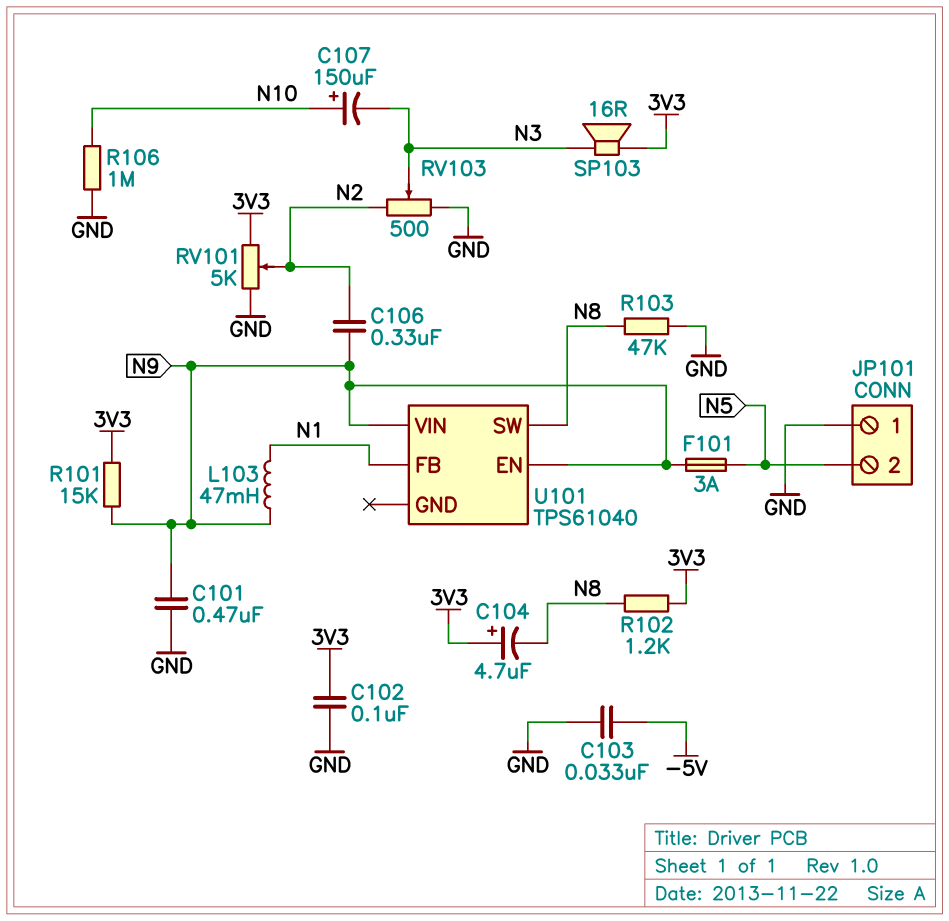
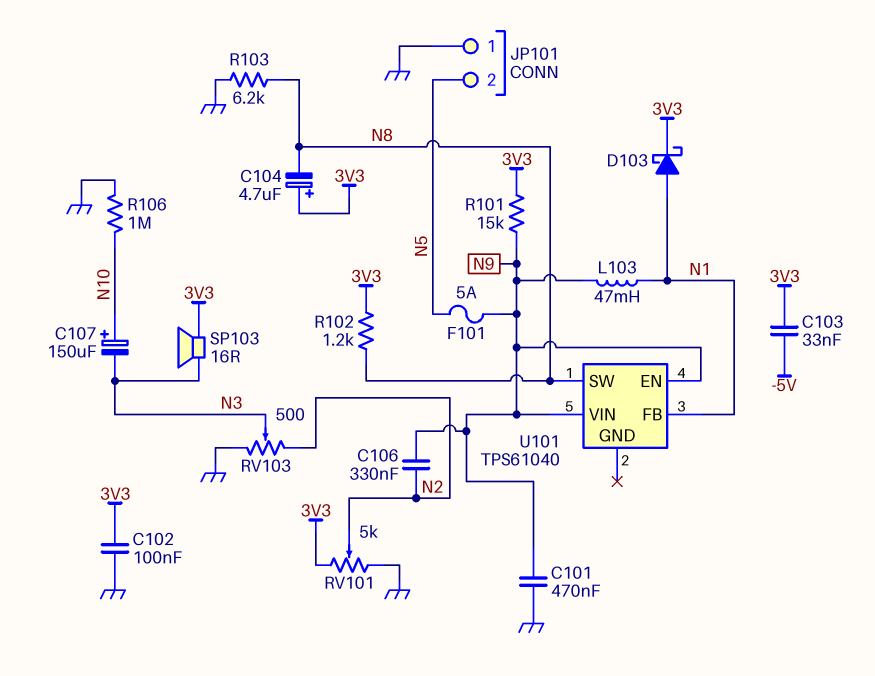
C103: 33nF (-5V, GND) -> 33nF (-5V, 3V3)
D103: none -> schottky (A N1, K 3V3)
F101: 3A (N5, N9) -> 5A (N5, N9)
R103: 47k (GND, N8) -> 6.2k (GND, N8)

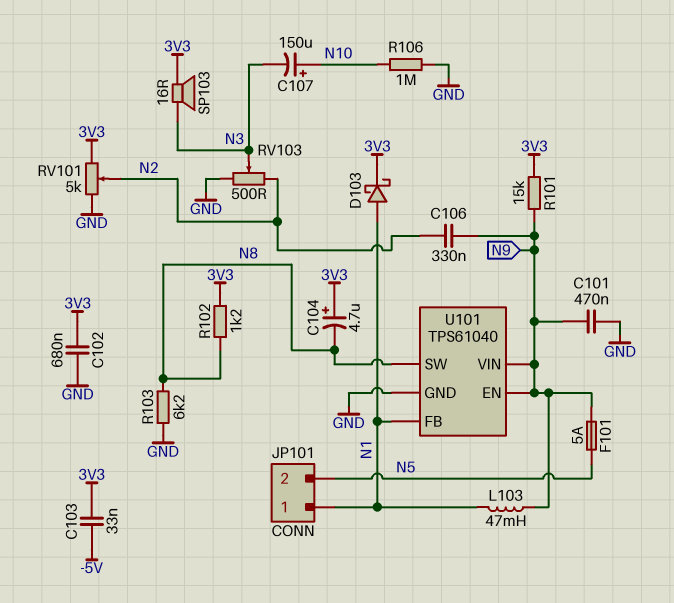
C102: 100nF (3V3, GND) -> 680nF (3V3, GND)
JP101 pin 1: GND -> N1
U101 pin GND: none -> GND

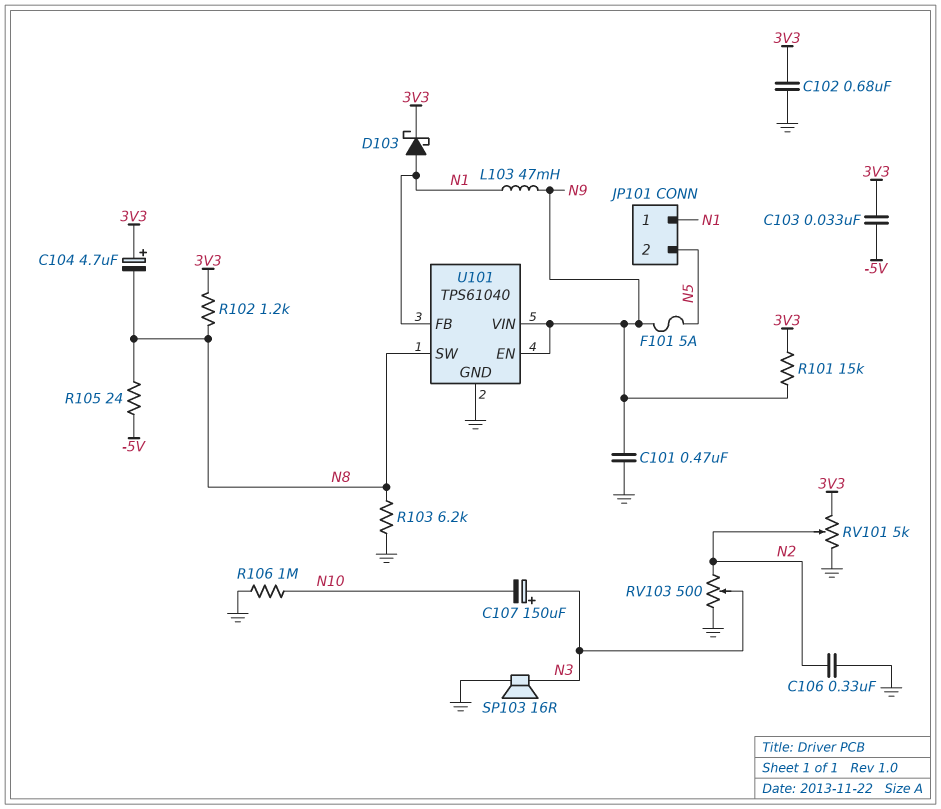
C106: 330nF (N2, N9) -> 330nF (GND, N2)
C107: 150uF (plus N10, minus N3) -> 150uF (plus N3, minus N10)
R105: none -> 24 (-5V, N8)
SP103: speaker 16R (3V3, N3) -> speaker 16R (GND, N3)

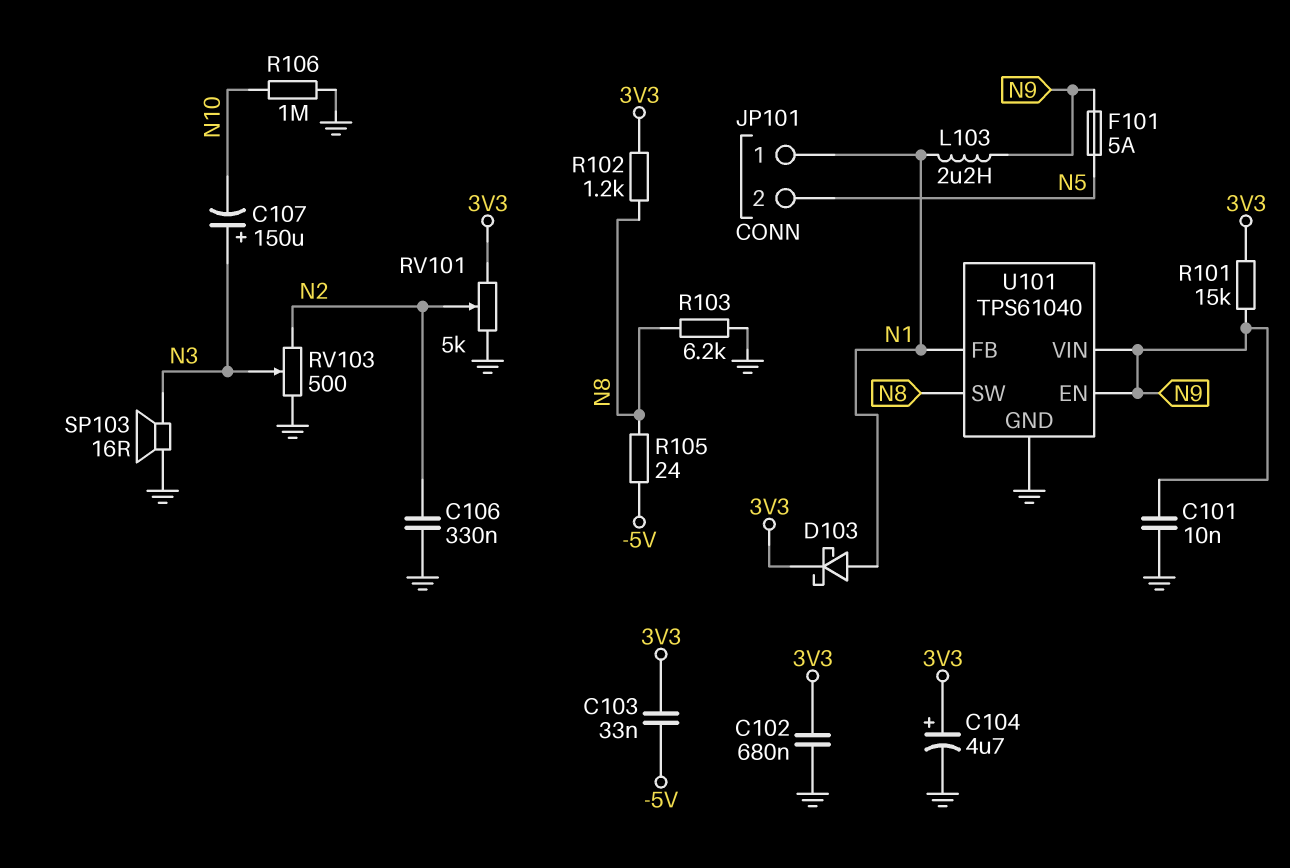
C101: 470nF (GND, N9) -> 10nF (GND, N9)
C104: 4.7uF (plus 3V3, minus N8) -> 4.7uF (plus 3V3, minus GND)
L103: 47mH (N1, N9) -> 2.2uH (N1, N9)

